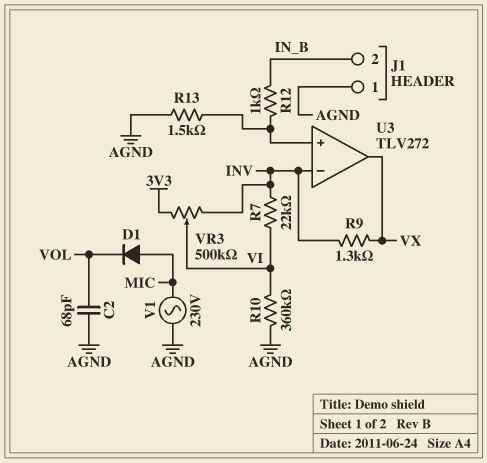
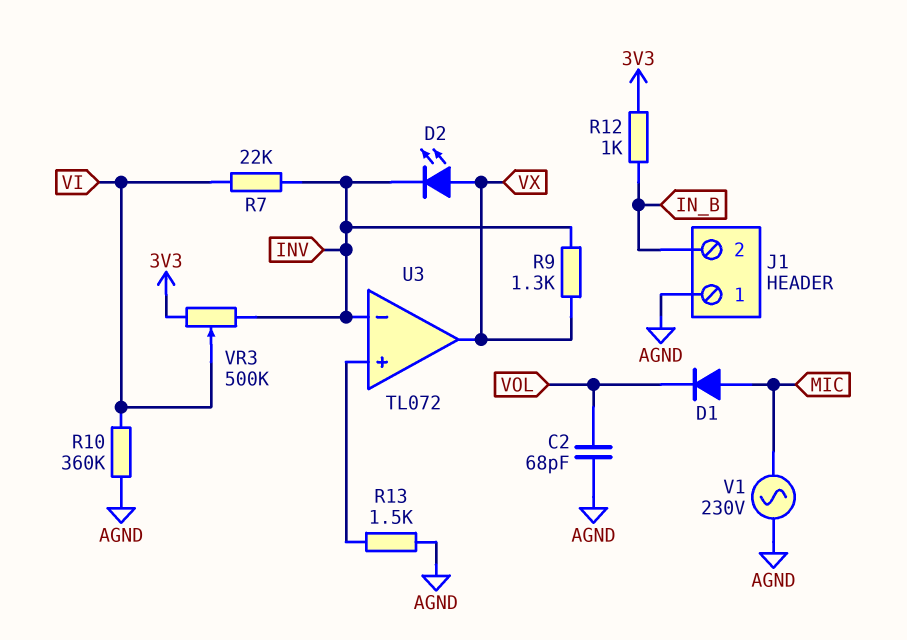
D2: none -> LED (A VX, K INV)
R12: 1k (IN_B, U3/in+) -> 1k (3V3, IN_B)
U3: TLV272 -> TL072

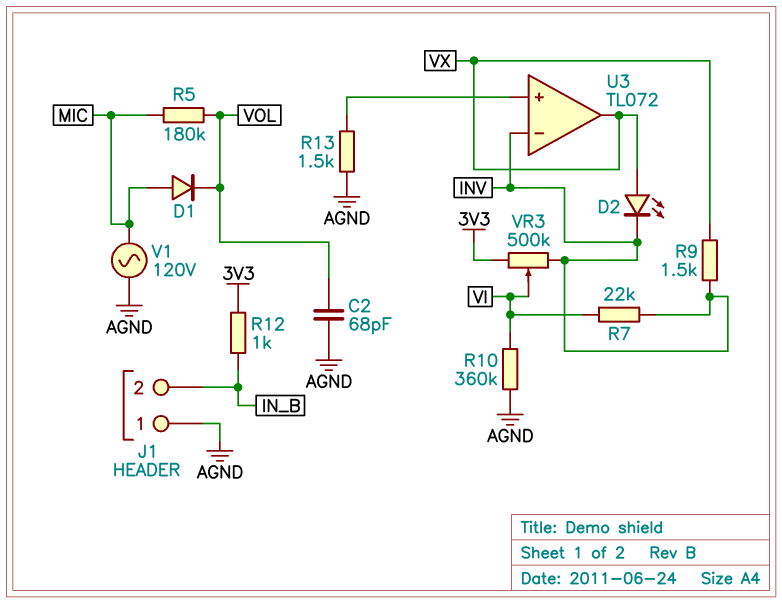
R5: none -> 180k (MIC, VOL)
R9: 1.3k (INV, VX) -> 1.5k (INV, VX)
V1: AC 230V (AGND, MIC) -> AC 120V (AGND, MIC)

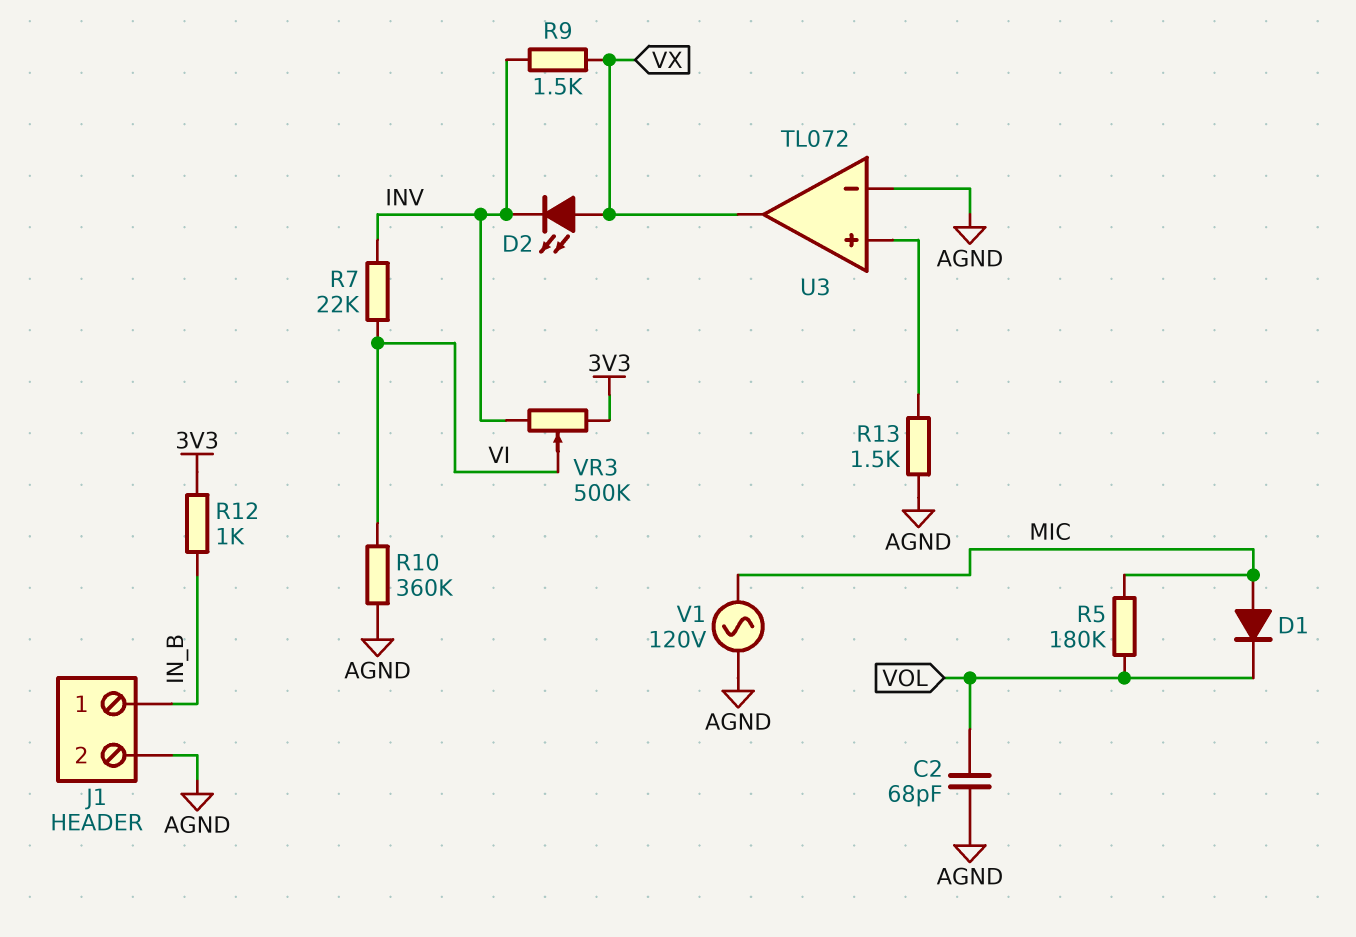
J1 pin 1: AGND -> IN_B
J1 pin 2: IN_B -> AGND
U3 pin in-: INV -> AGND

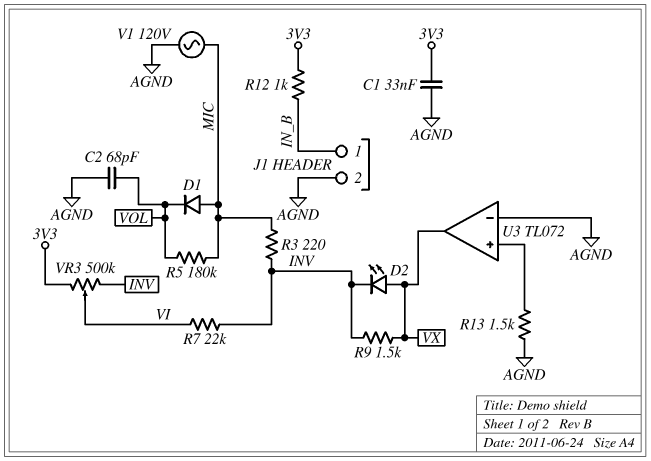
C1: none -> 33nF (3V3, AGND)
R3: none -> 220 (INV, MIC)
R10: 360k (AGND, VI) -> none

